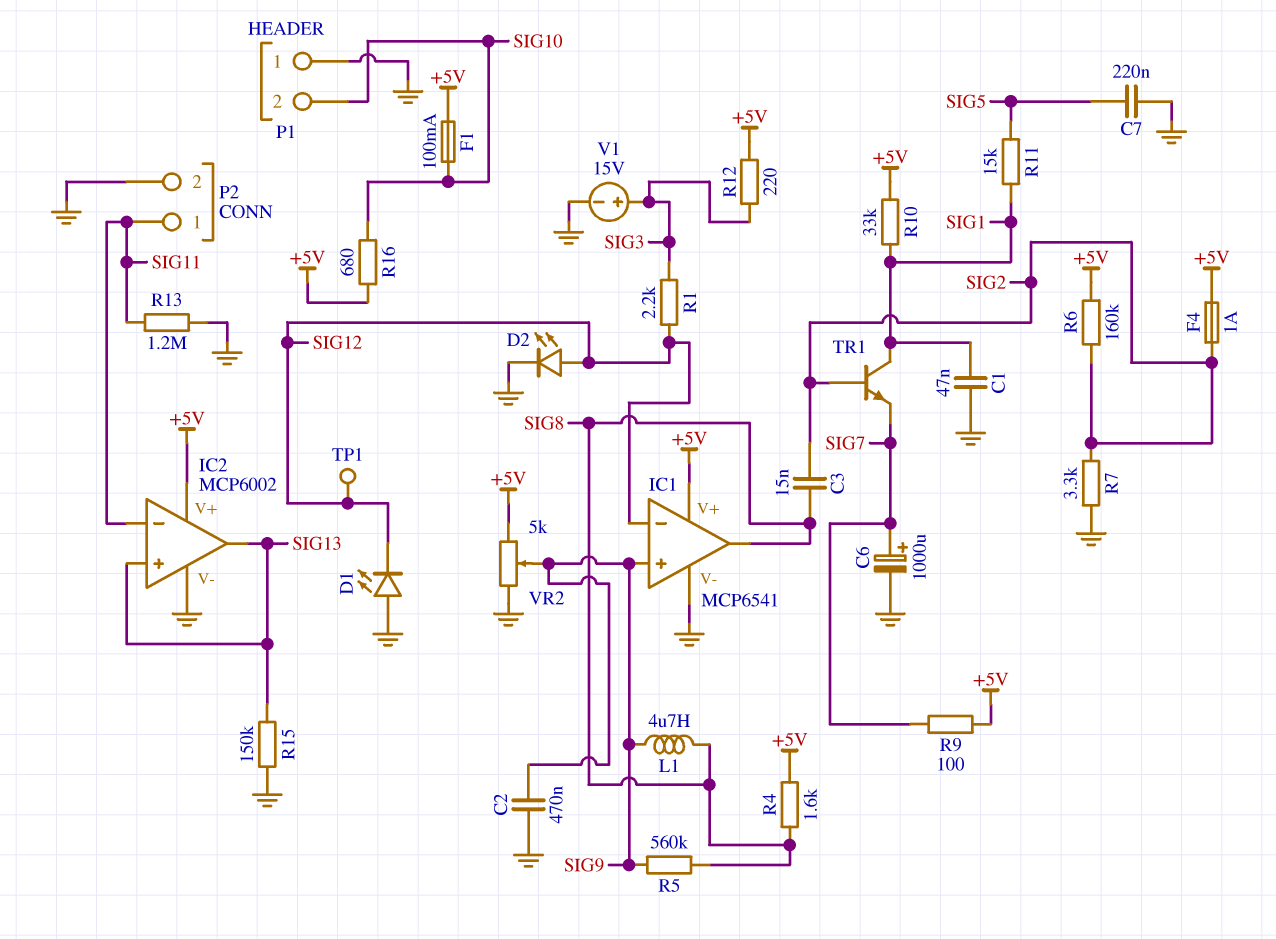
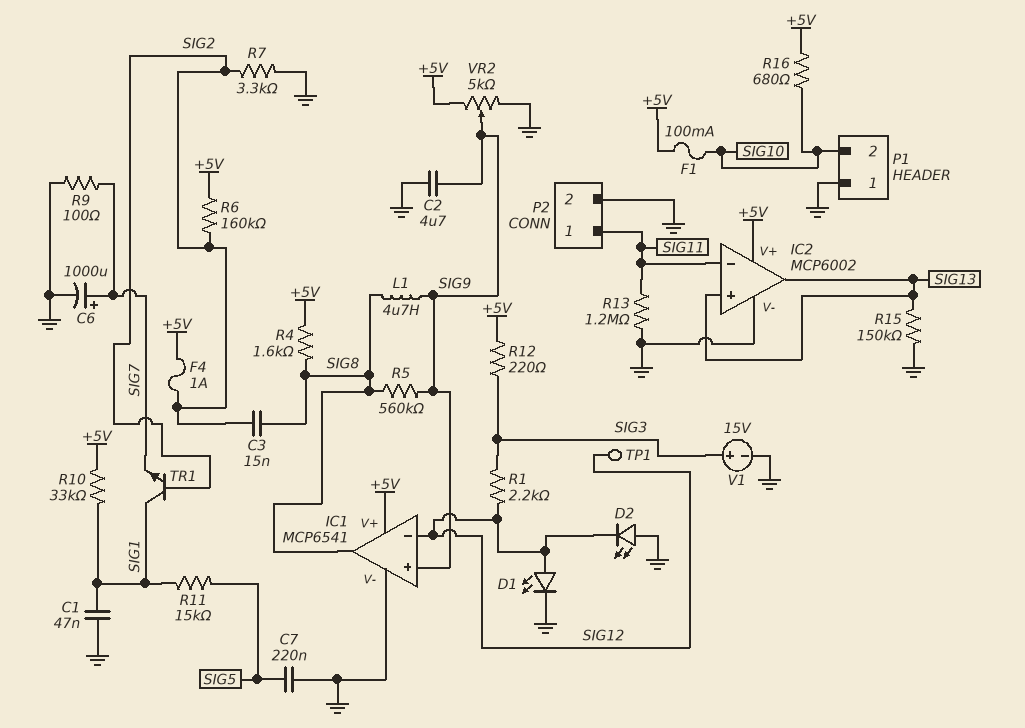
C2: 470nF (GND, SIG9) -> 4.7uF (GND, SIG9)
D1: LED (A GND, K SIG12) -> LED (A SIG12, K GND)
D2: LED (A SIG12, K GND) -> LED (A GND, K SIG12)
R9: 100 (+5V, SIG7) -> 100 (GND, SIG7)

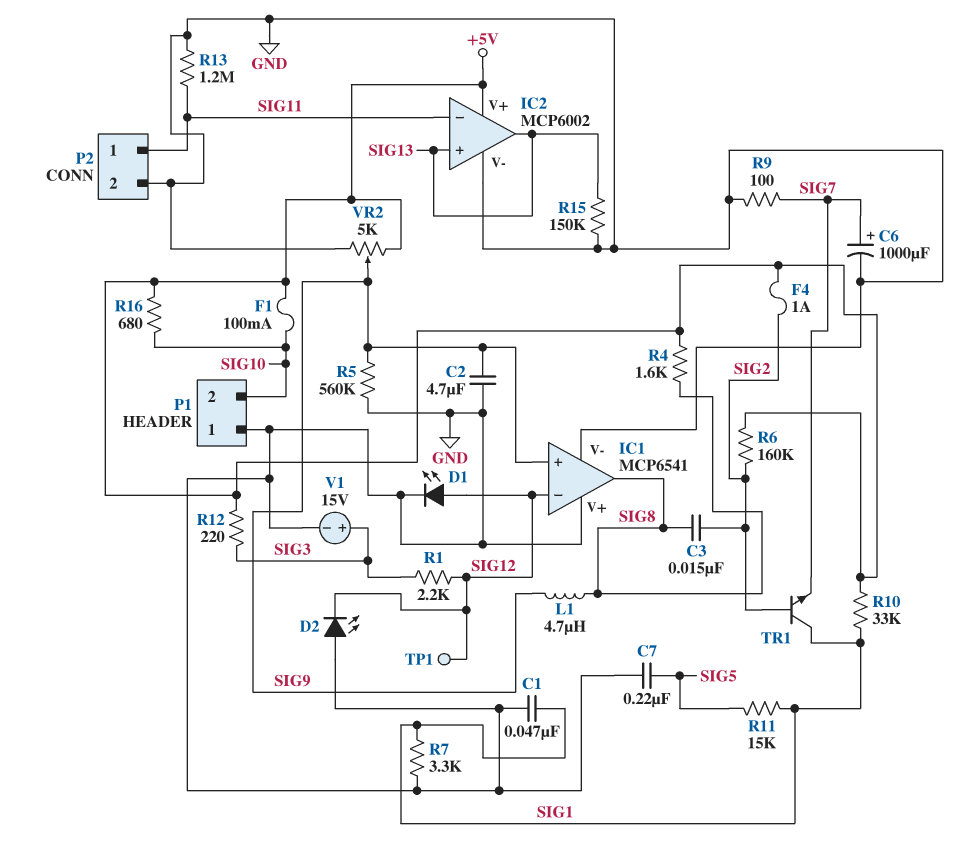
IC1 pin V+: +5V -> GND
R5: 560k (SIG8, SIG9) -> 560k (GND, SIG9)
R7: 3.3k (GND, SIG2) -> 3.3k (GND, SIG1)

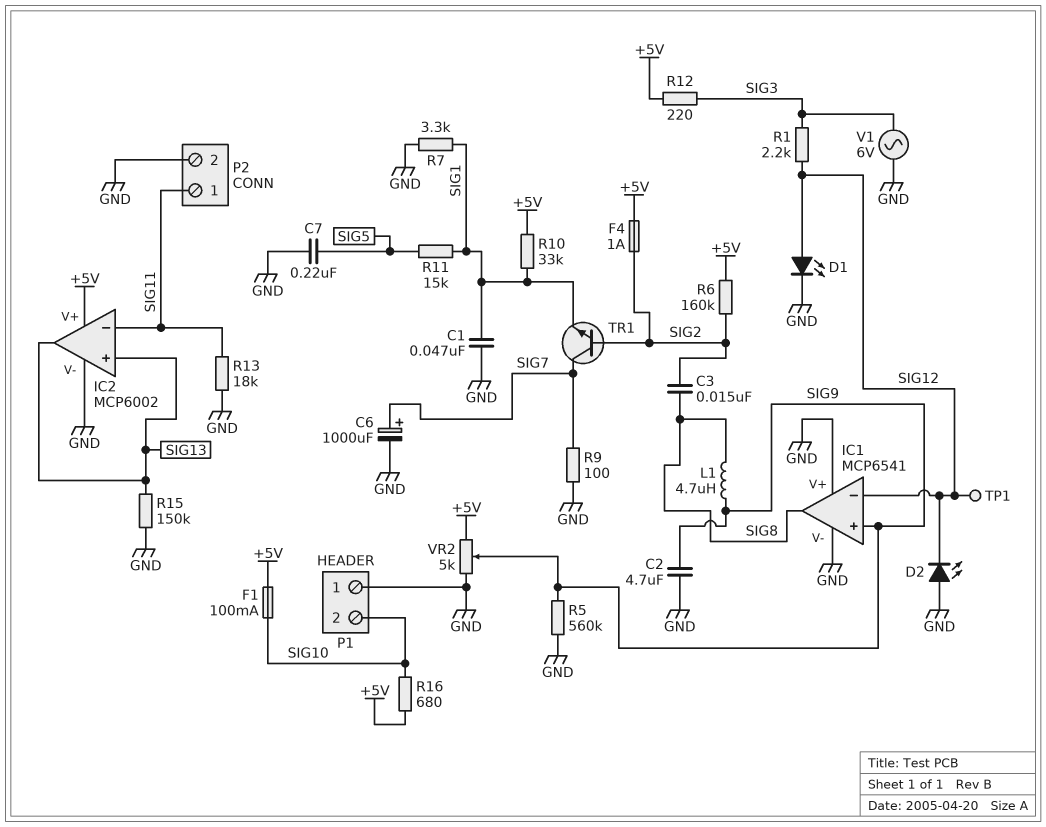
R4: 1.6k (+5V, SIG8) -> none
R13: 1.2M (GND, SIG11) -> 18k (GND, SIG11)
TR1: NPN (B SIG2, C SIG1, E SIG7) -> NPN (B SIG2, C SIG7, E SIG1)
V1: 15V (plus SIG3, minus GND) -> AC 6V (GND, SIG3)

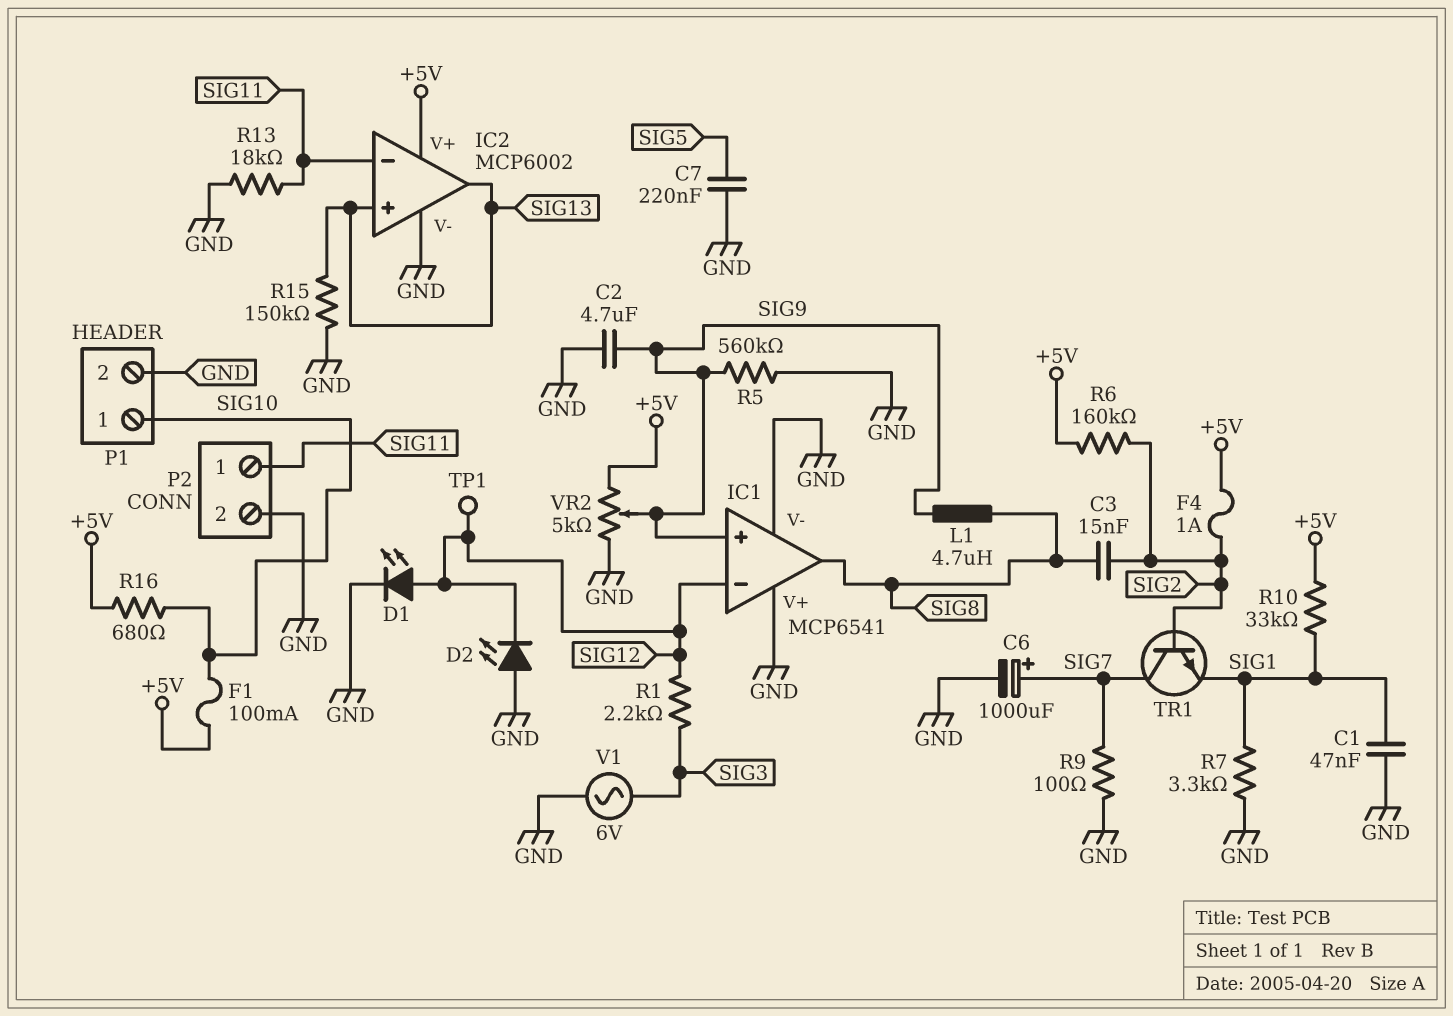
P1 pin 1: GND -> SIG10
P1 pin 2: SIG10 -> GND
R11: 15k (SIG1, SIG5) -> none
R12: 220 (+5V, SIG3) -> none

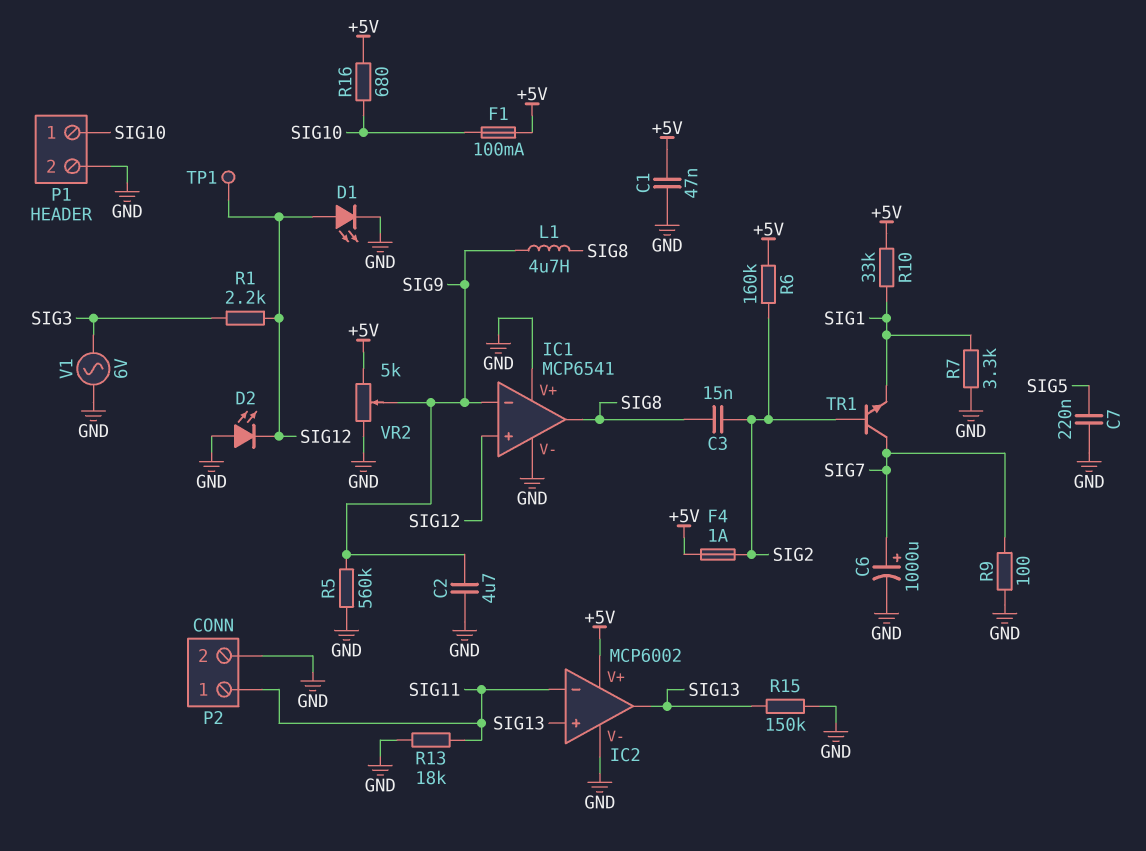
C1: 47nF (GND, SIG1) -> 47nF (+5V, GND)
IC1 pin in+: SIG9 -> SIG12
IC1 pin in-: SIG12 -> SIG9

